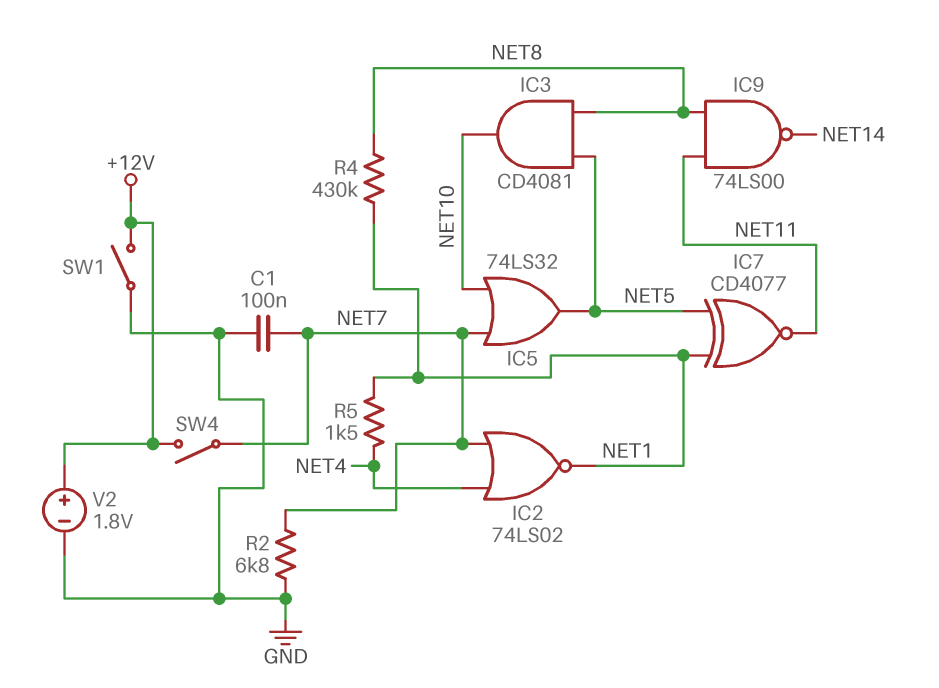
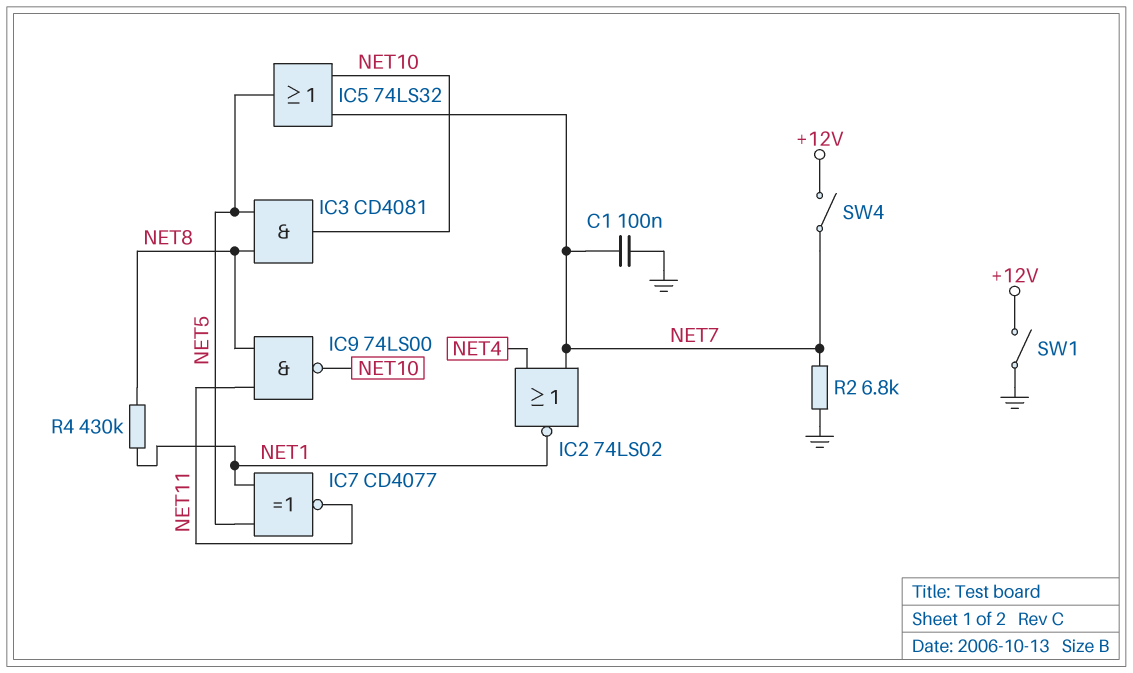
IC9: NAND 74LS00 (in NET8, in NET11, out NET14) -> NAND 74LS00 (in NET8, in NET11, out NET10)
R5: 1.5k (NET1, NET4) -> none
V2: 1.8V (plus +12V, minus GND) -> none

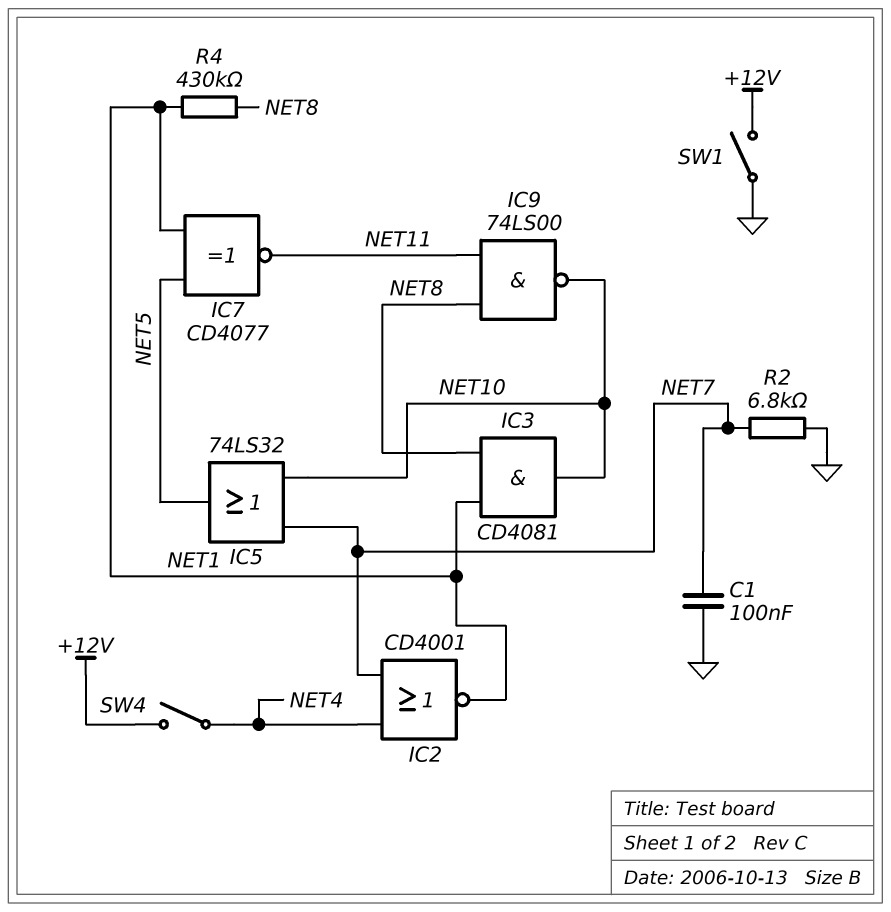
IC2: NOR 74LS02 (in NET4, in NET7, out NET1) -> NOR CD4001 (in NET4, in NET7, out NET1)
IC3: AND CD4081 (in NET5, in NET8, out NET10) -> AND CD4081 (in NET1, in NET8, out NET10)
SW4: switch (+12V, NET7) -> switch (+12V, NET4)

